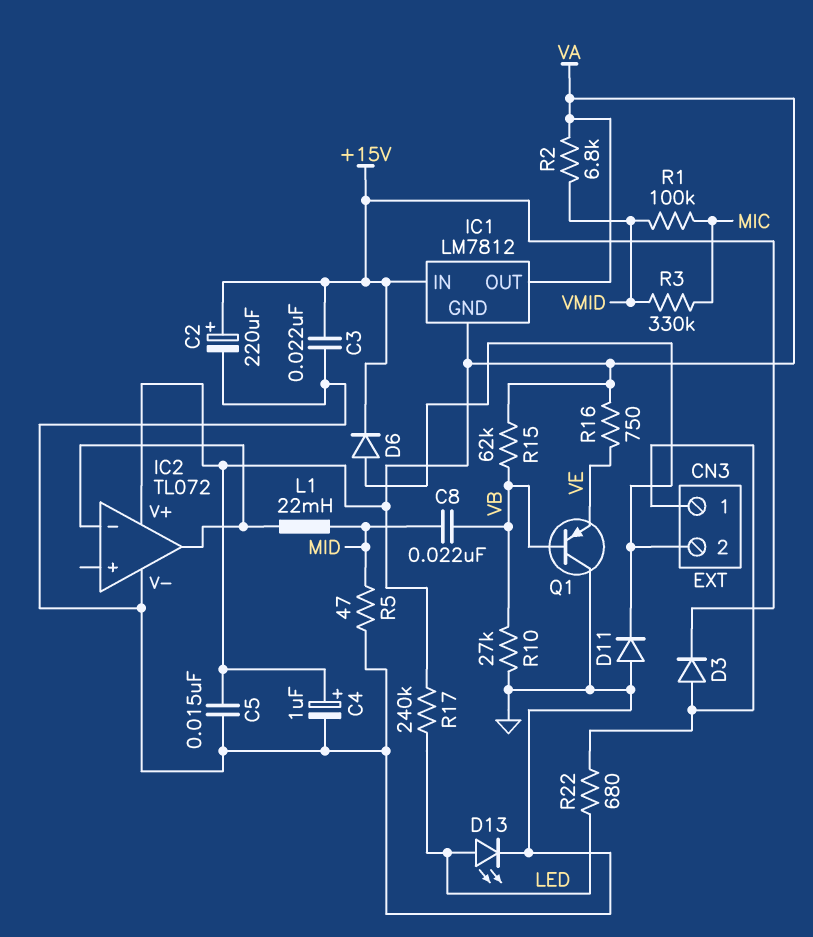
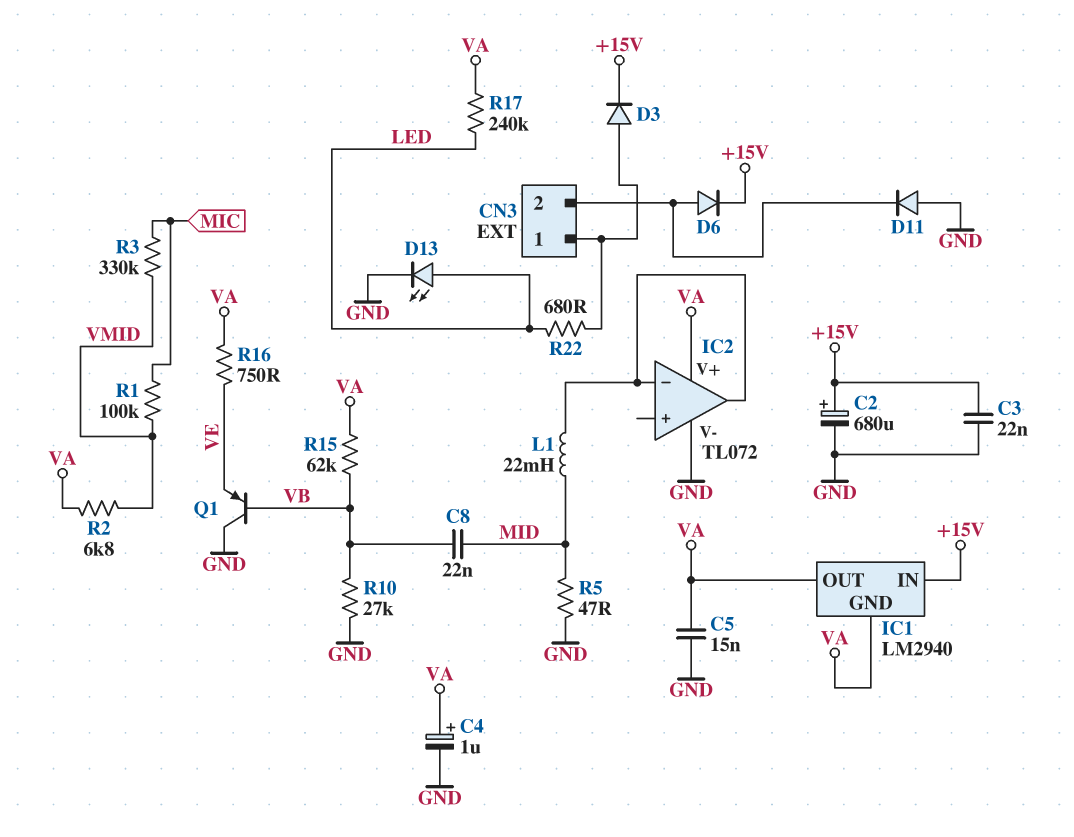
C2: 220uF (plus +15V, minus GND) -> 680uF (plus +15V, minus GND)
IC1: LM7812 -> LM2940

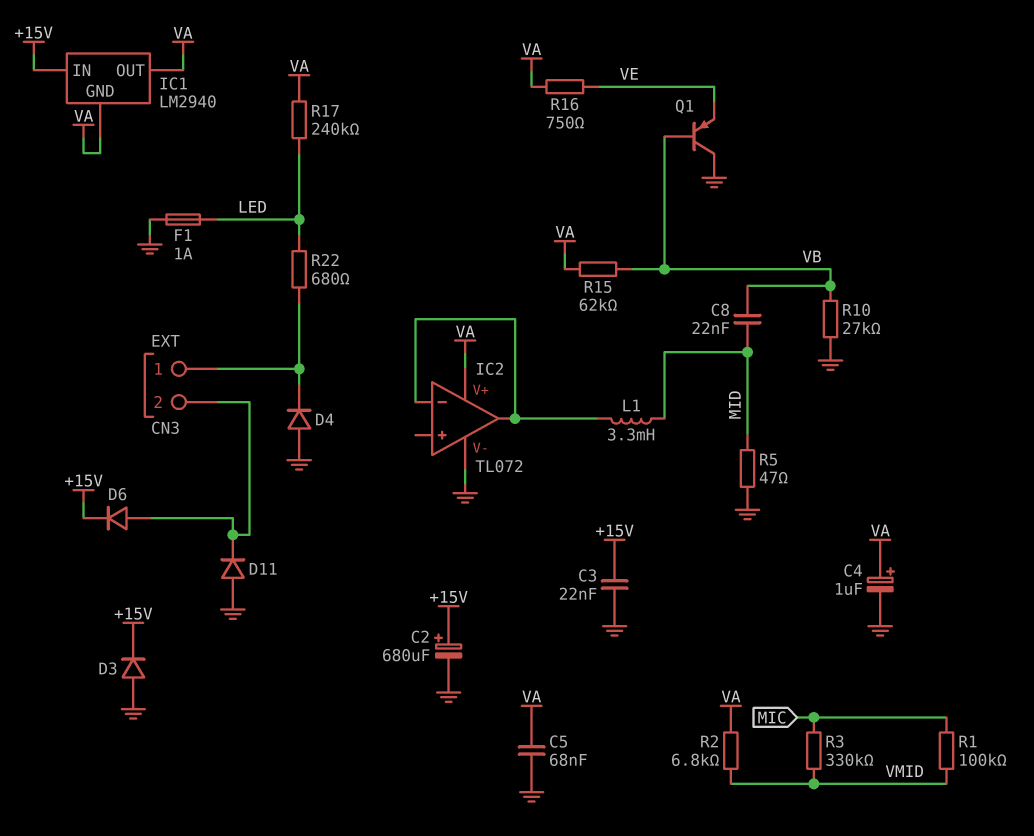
C5: 15nF (GND, VA) -> 68nF (GND, VA)
D3: diode (A CN3/1, K +15V) -> diode (A GND, K +15V)
D4: none -> diode (A GND, K CN3/1)
D13: LED (A LED, K GND) -> none
F1: none -> 1A (GND, LED)
L1: 22mH (IC2/in-, MID) -> 3.3mH (IC2/in-, MID)

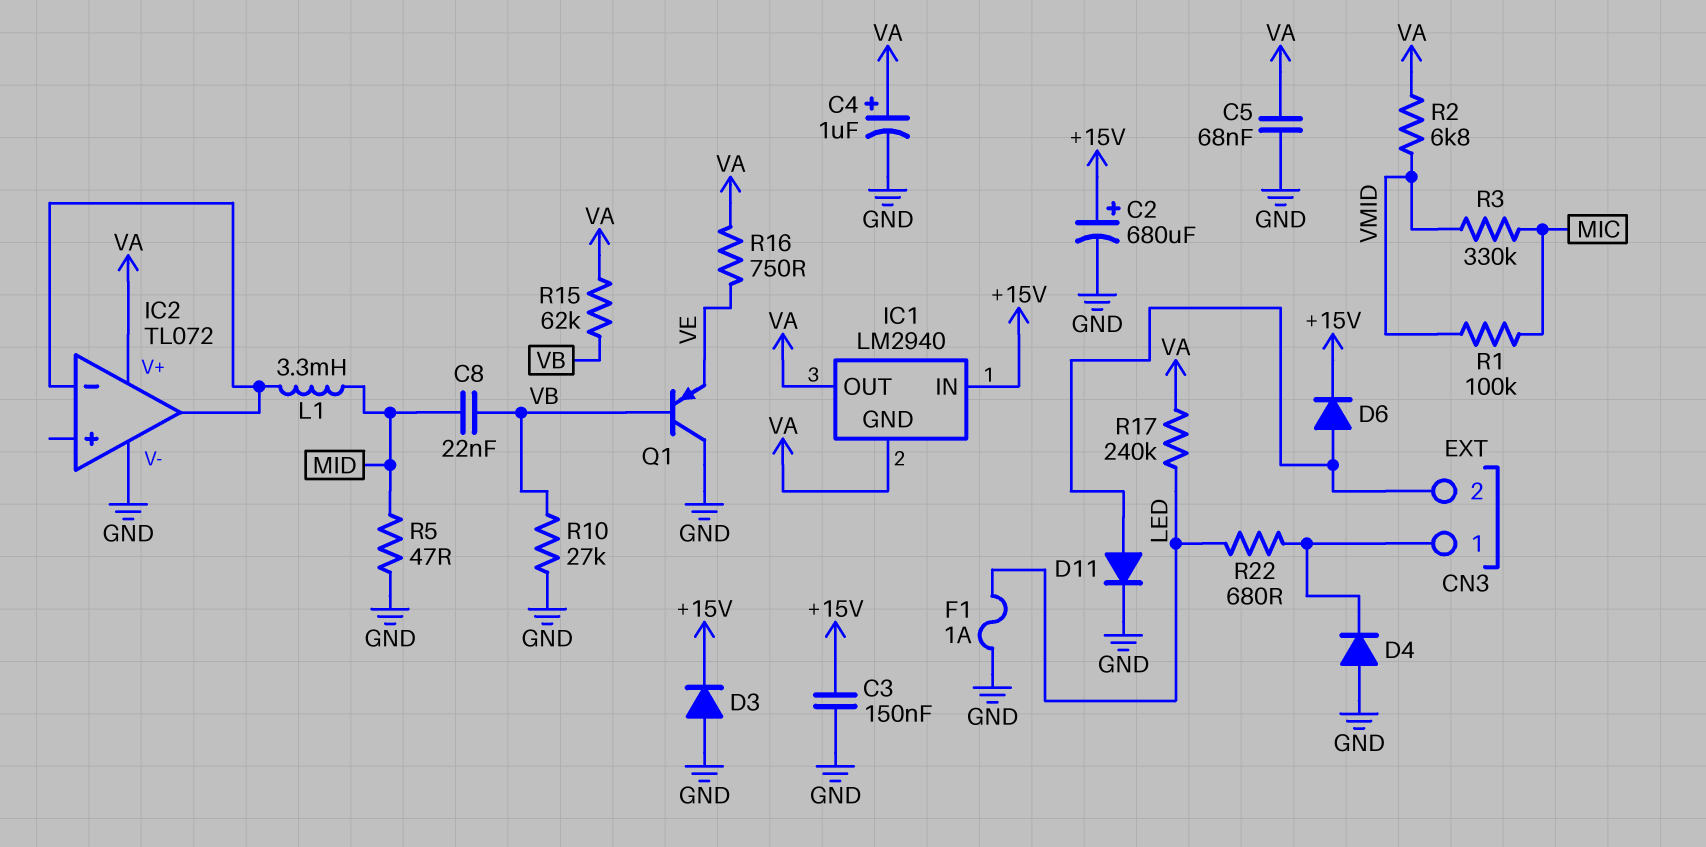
C3: 22nF (+15V, GND) -> 150nF (+15V, GND)
D11: diode (A GND, K CN3/2) -> diode (A CN3/2, K GND)

